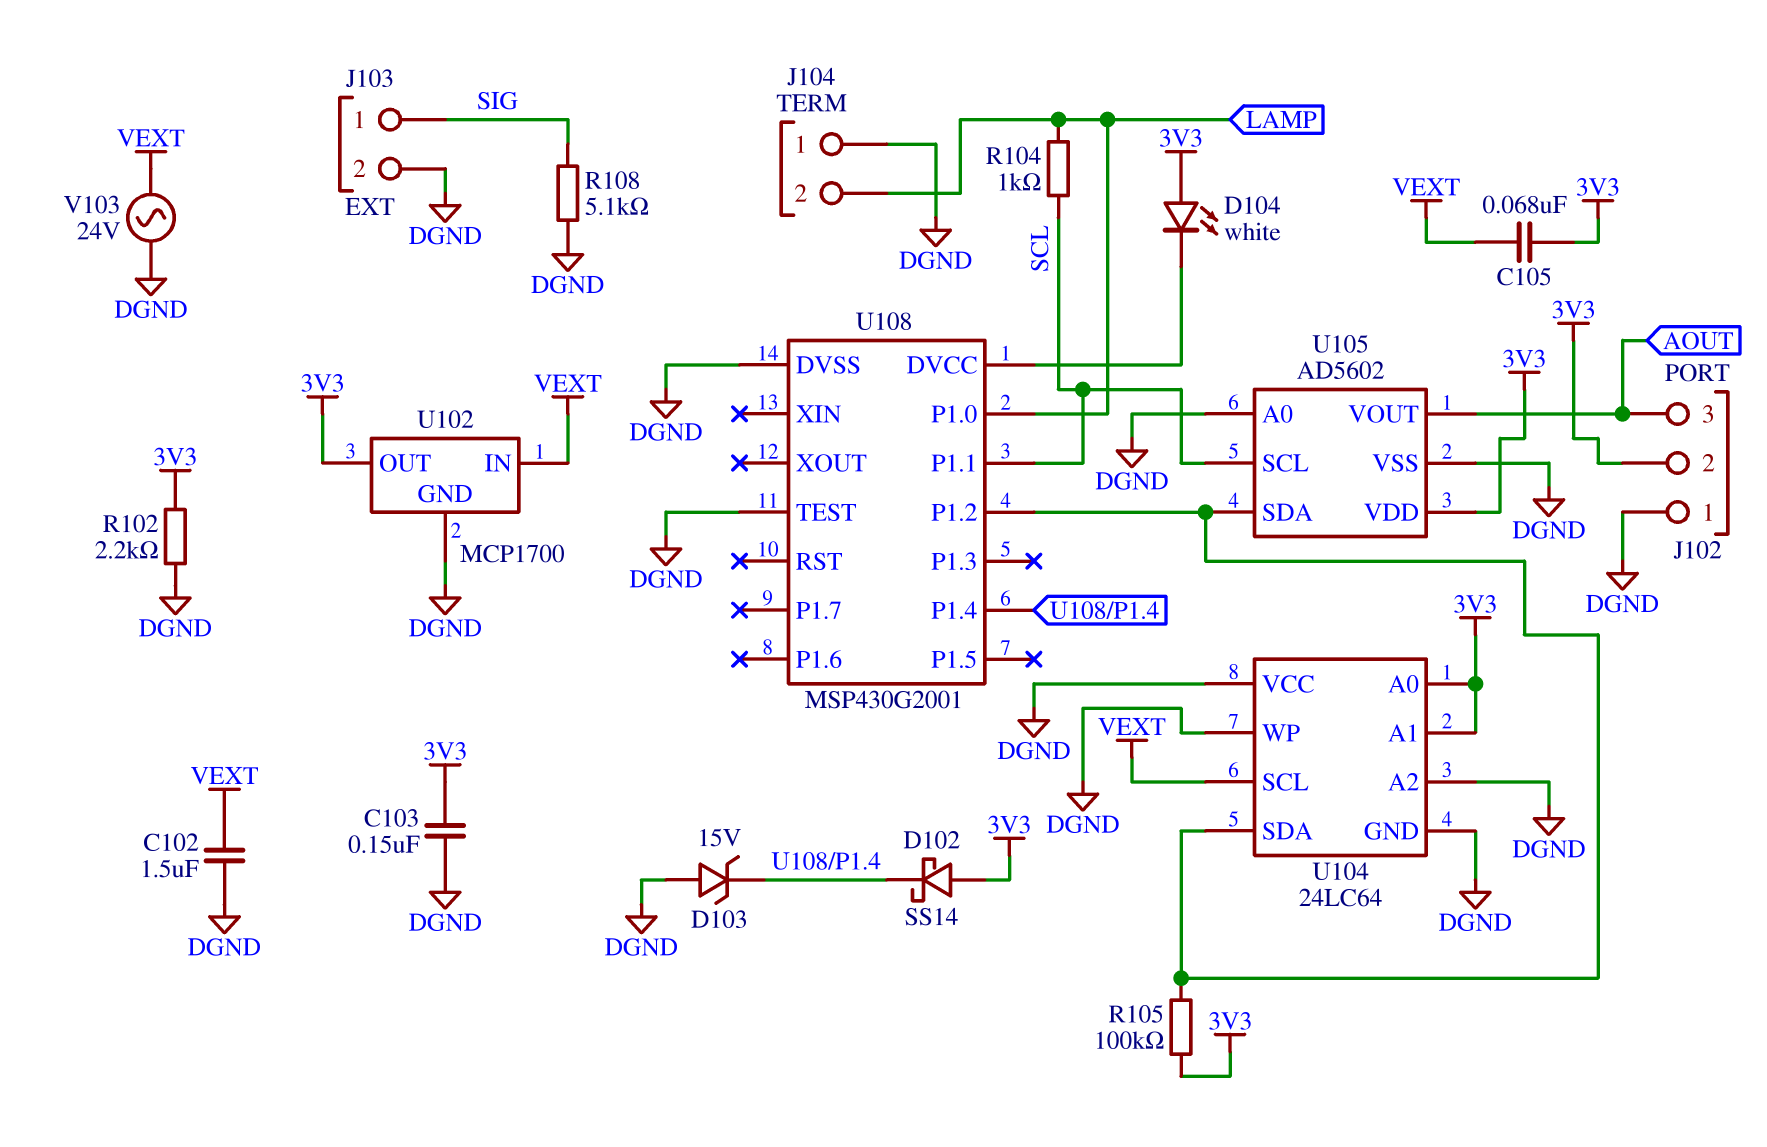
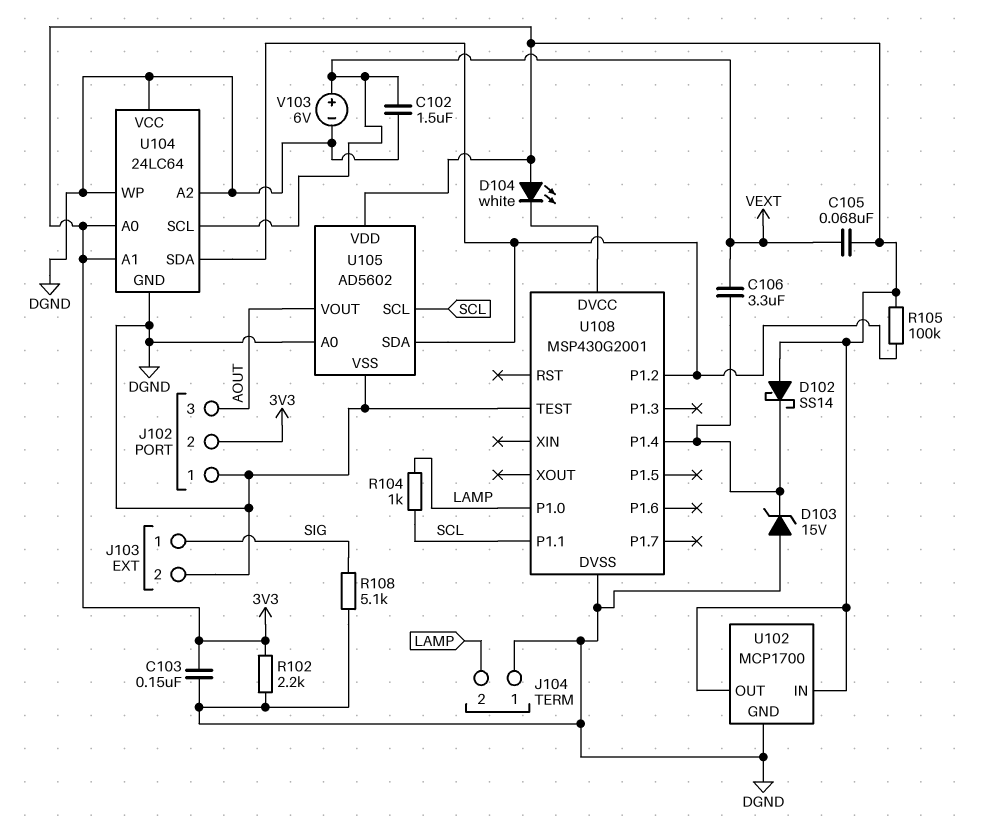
C106: none -> 3.3uF (U108/P1.4, VEXT)
U102 pin IN: VEXT -> 3V3
V103: AC 24V (DGND, VEXT) -> 6V (plus VEXT, minus DGND)

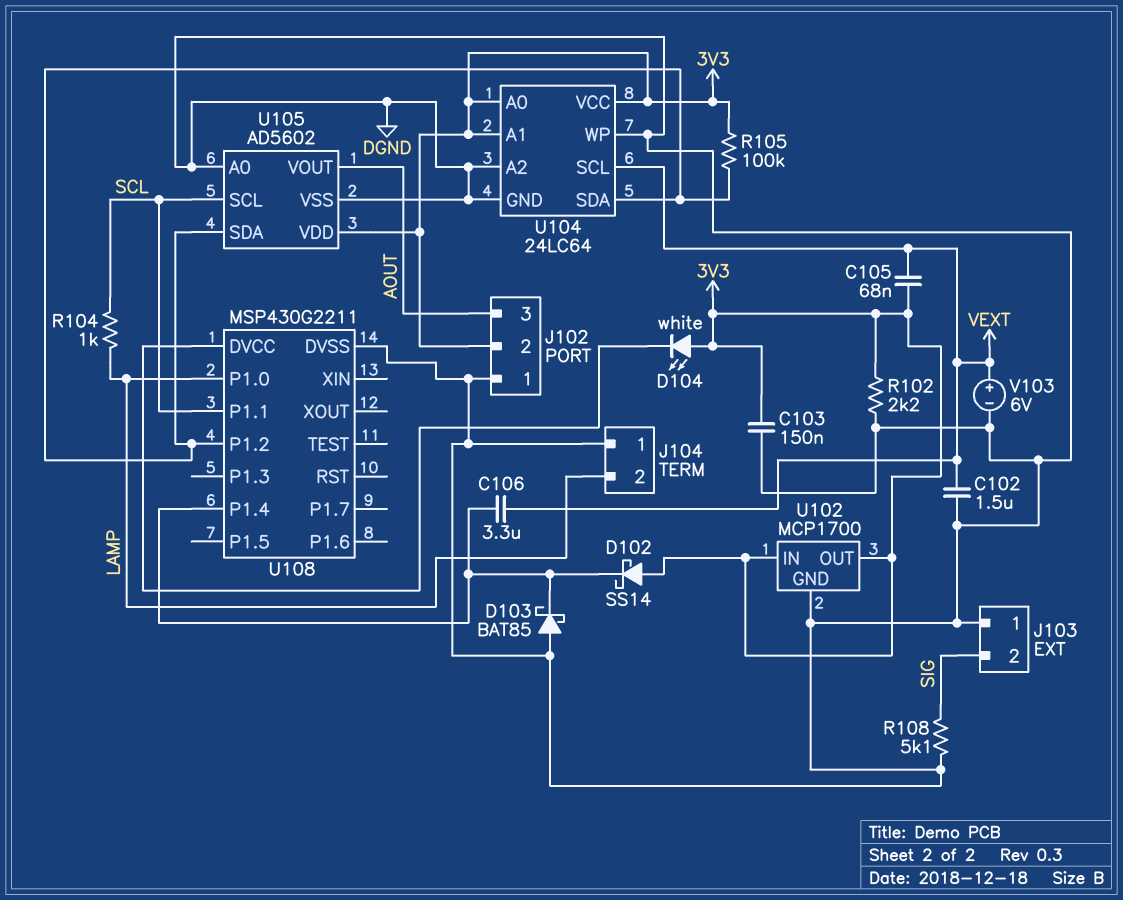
D103: zener 15V (A DGND, K U108/P1.4) -> schottky BAT85 (A DGND, K U108/P1.4)
J103 pin 1: SIG -> DGND
J103 pin 2: DGND -> SIG
U104 pin VCC: DGND -> 3V3
U108: MSP430G2001 -> MSP430G2211
U108 pin TEST: DGND -> none

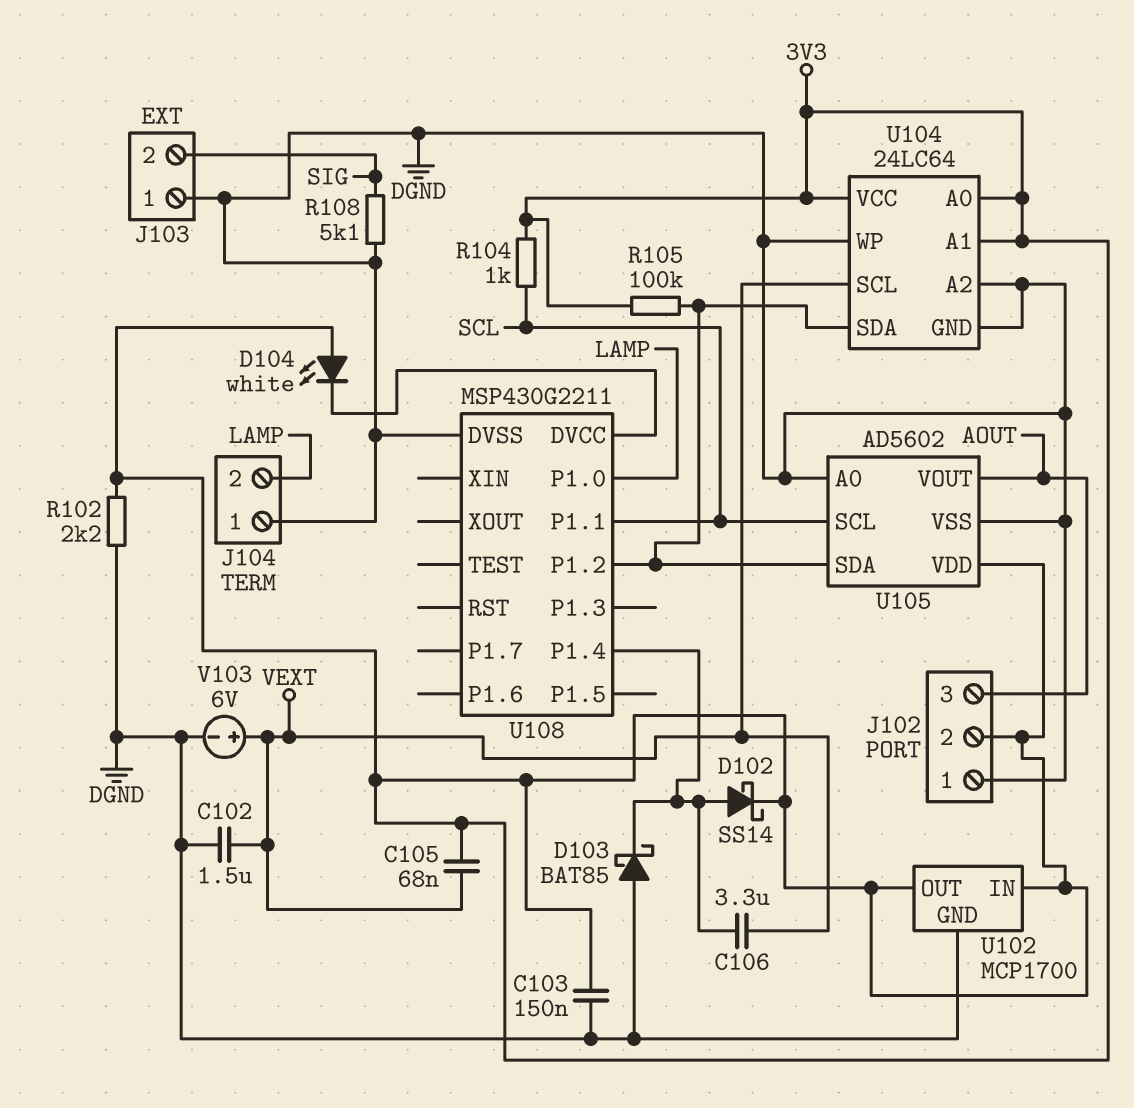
D102: schottky SS14 (A 3V3, K U108/P1.4) -> schottky SS14 (A U108/P1.4, K 3V3)
R104: 1k (LAMP, SCL) -> 1k (3V3, SCL)

